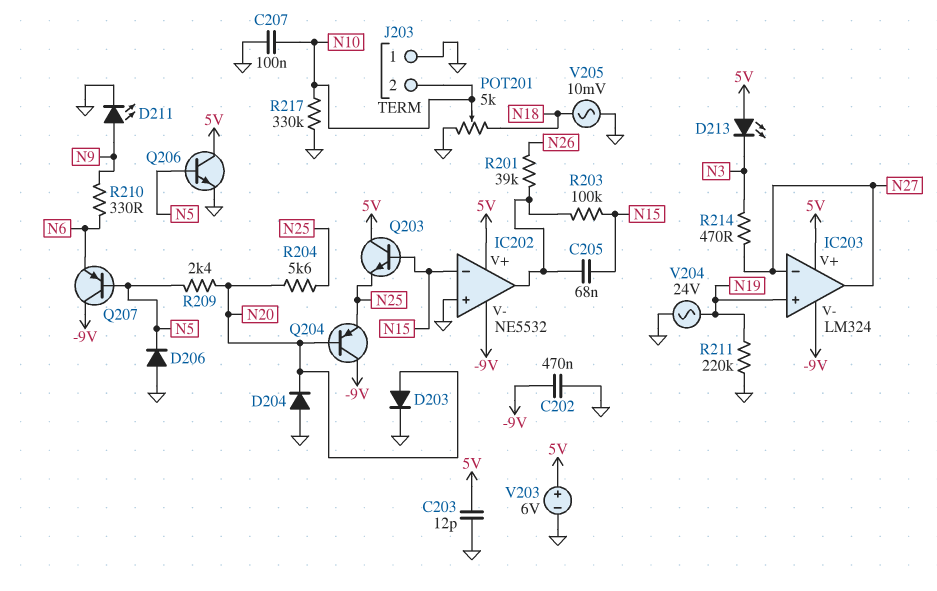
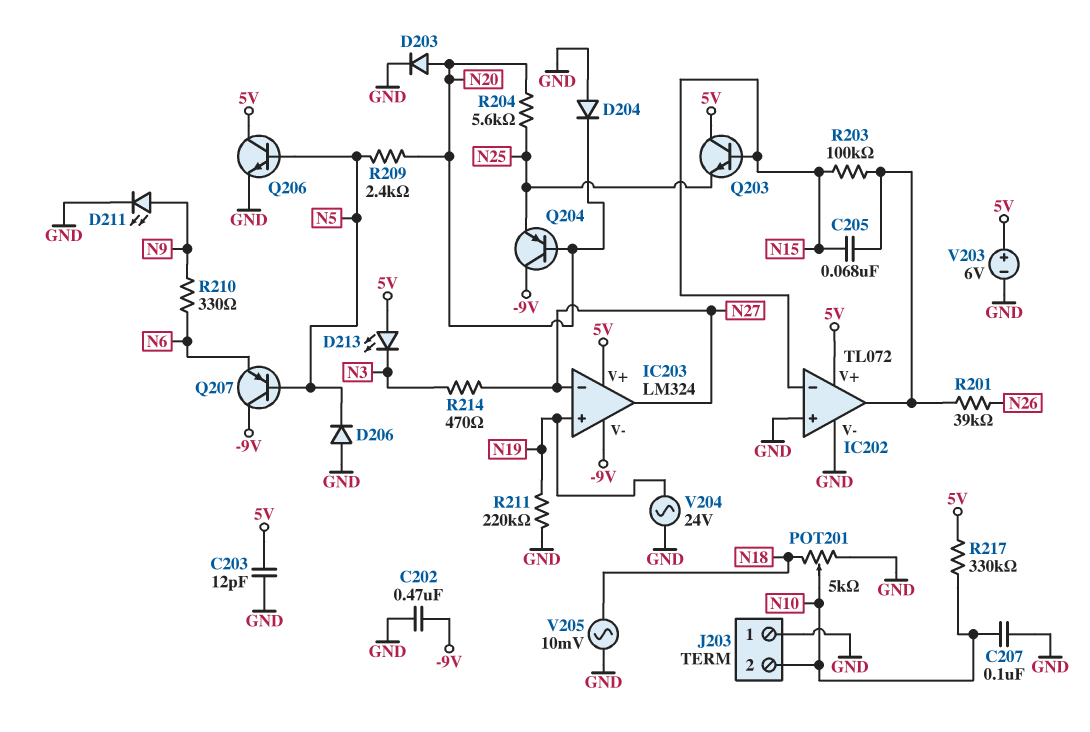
IC202: NE5532 -> TL072
IC202 pin V-: -9V -> GND
R217: 330k (GND, N10) -> 330k (5V, N10)

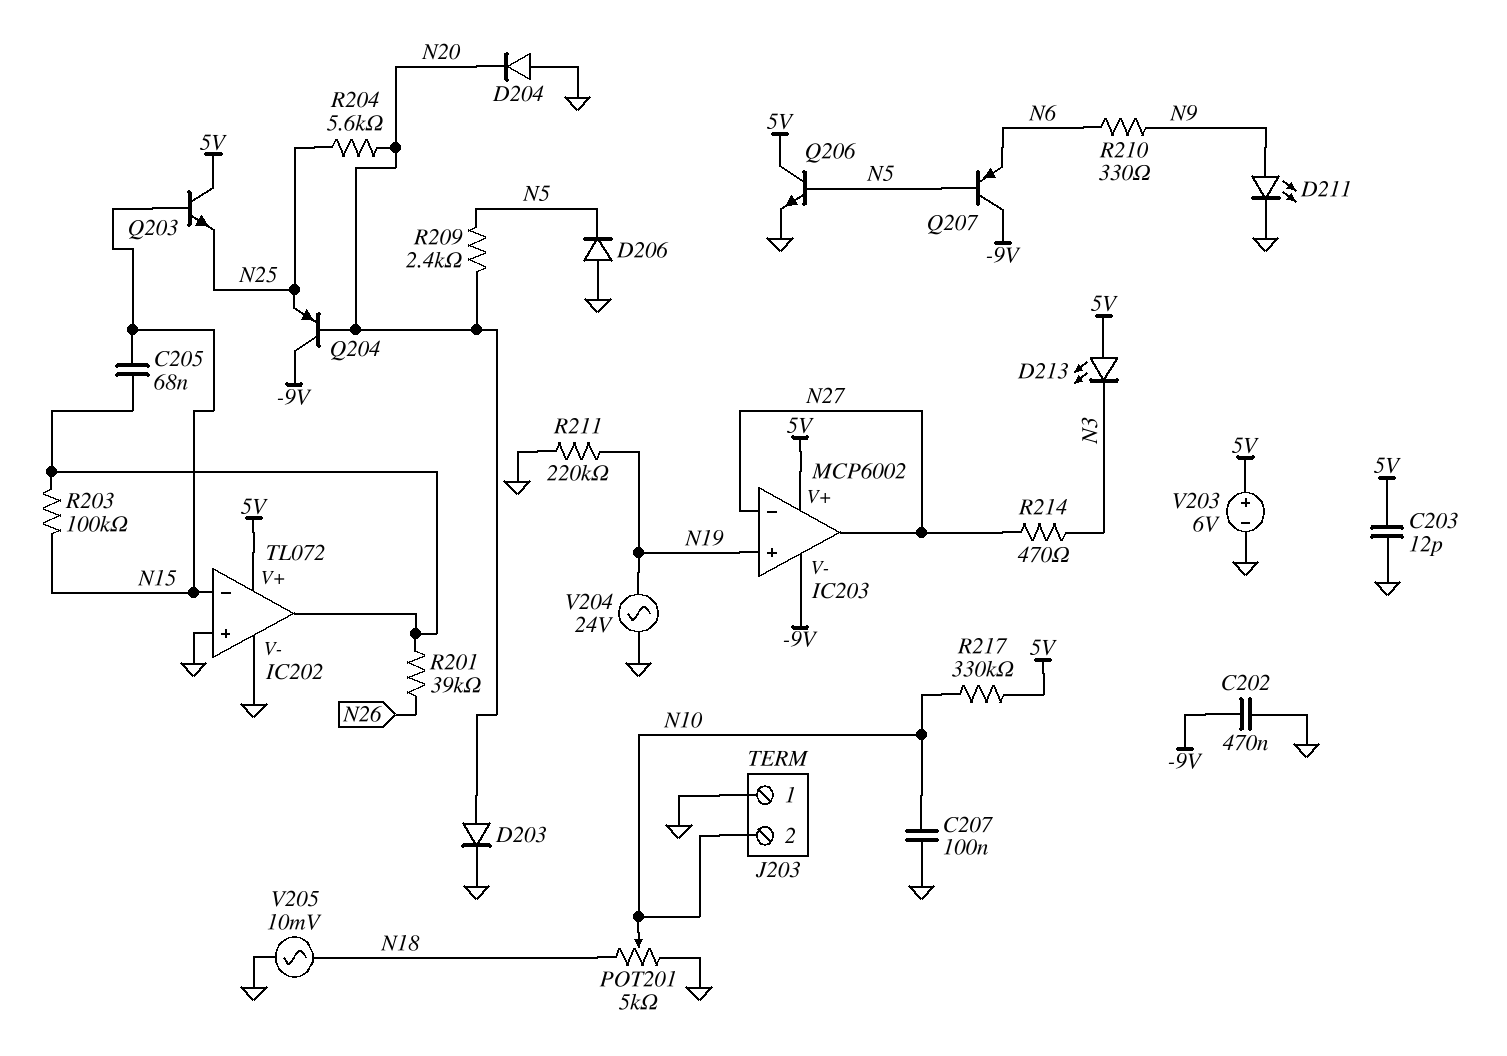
IC203: LM324 -> MCP6002

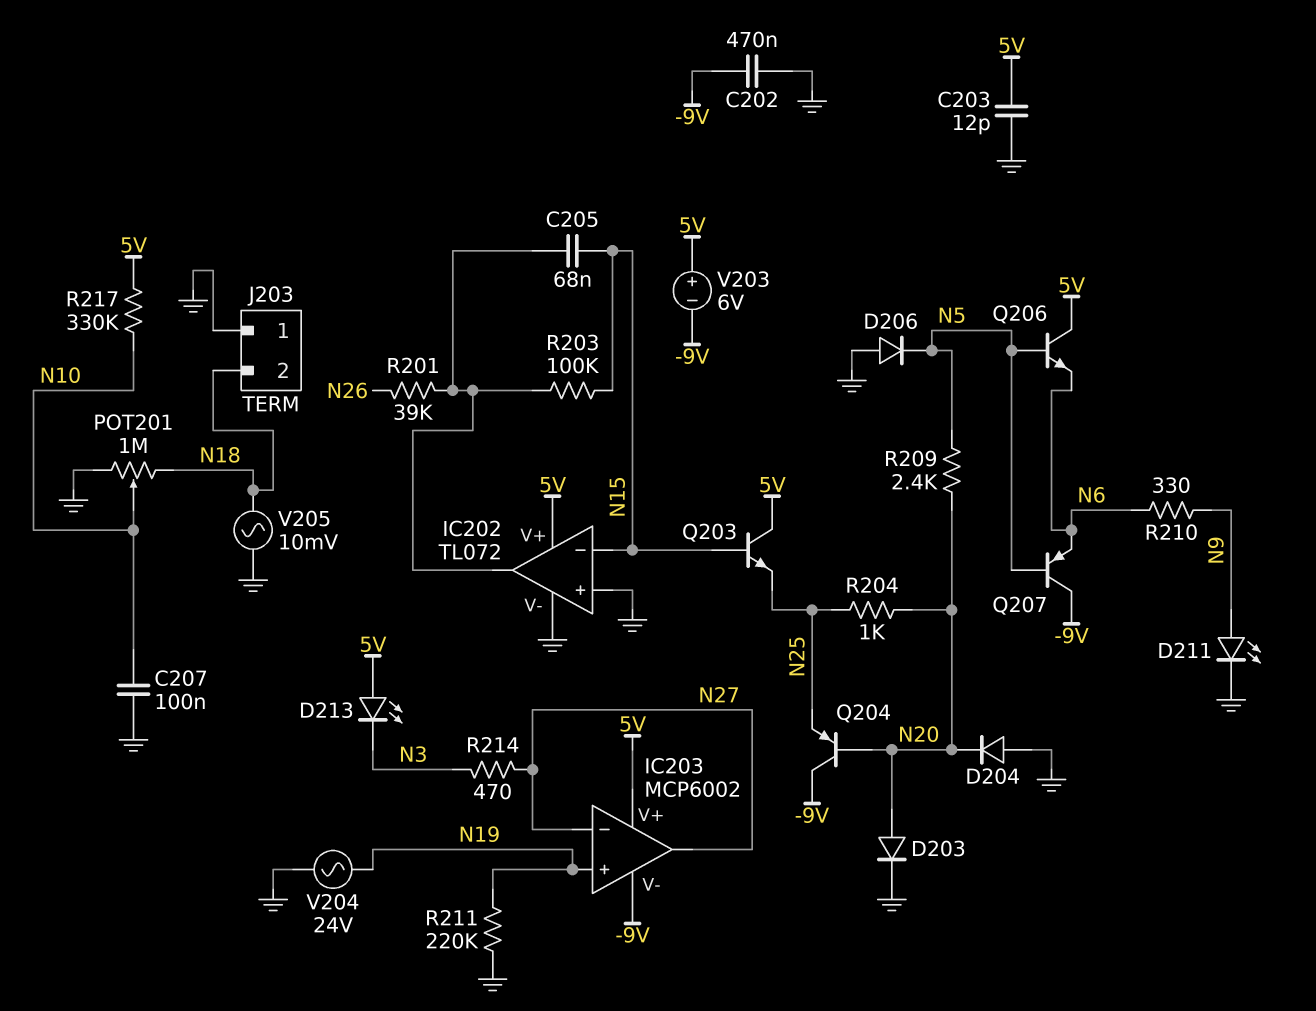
J203 pin 2: N10 -> N18
POT201: 5k (GND, N18, wiper N10) -> 1M (GND, N18, wiper N10)
Q206: NPN (B N5, C 5V, E GND) -> NPN (B N5, C 5V, E N6)
R204: 5.6k (N20, N25) -> 1k (N20, N25)
V203: 6V (plus 5V, minus GND) -> 6V (plus 5V, minus -9V)

